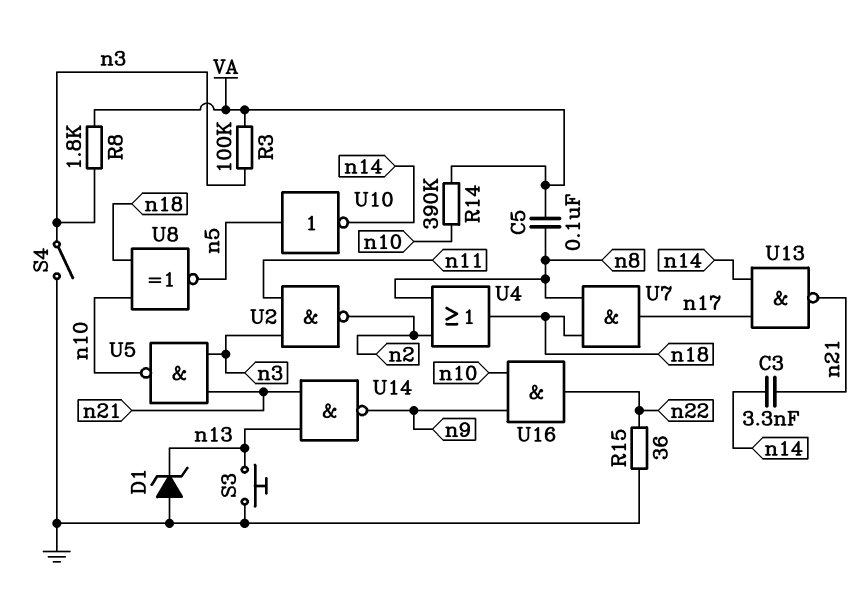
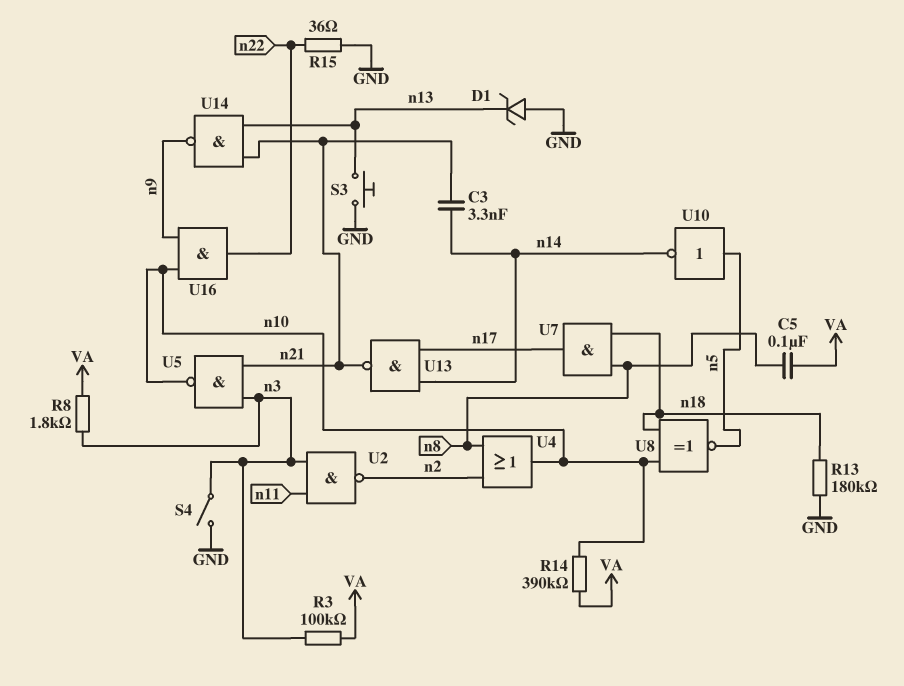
R13: none -> 180k (GND, n18)
U4: OR (in n2, in n8, out n18) -> OR (in n2, in n8, out n10)

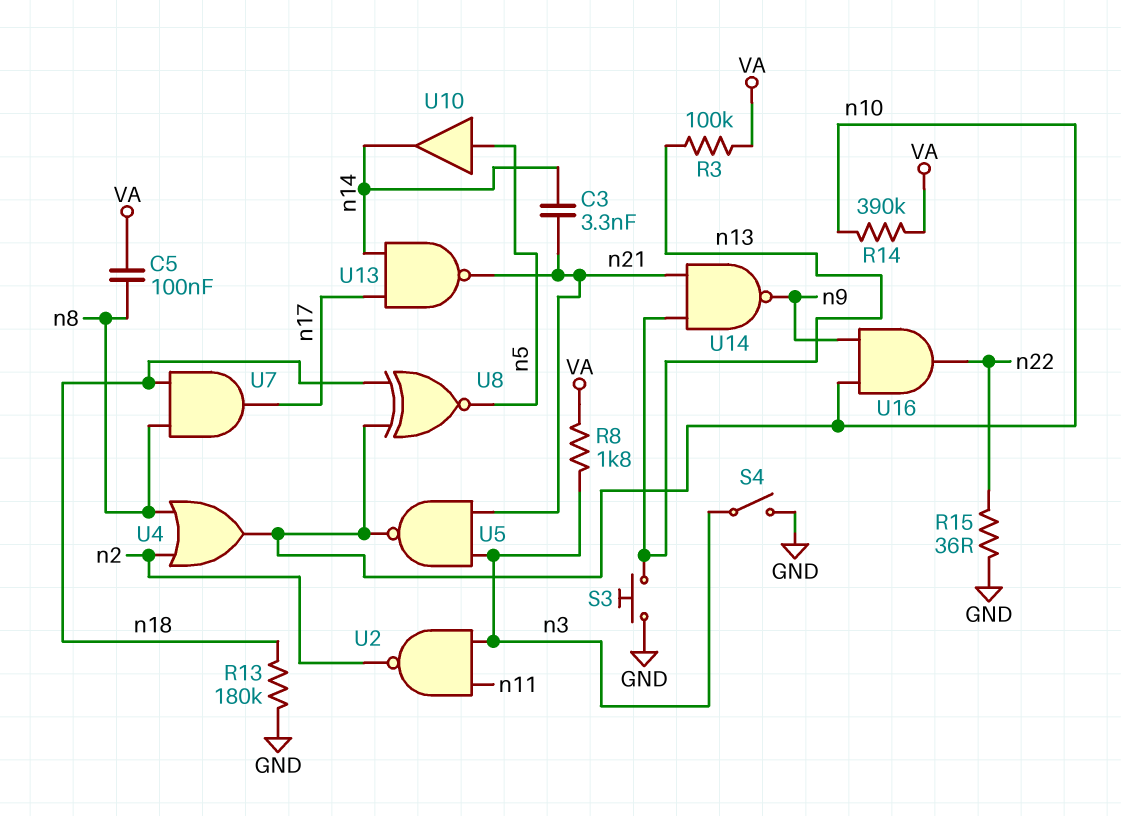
D1: zener (A GND, K n13) -> none
R3: 100k (VA, n3) -> 100k (VA, n13)
U10: NOT (in n5, out n14) -> buffer (in n5, out n14)

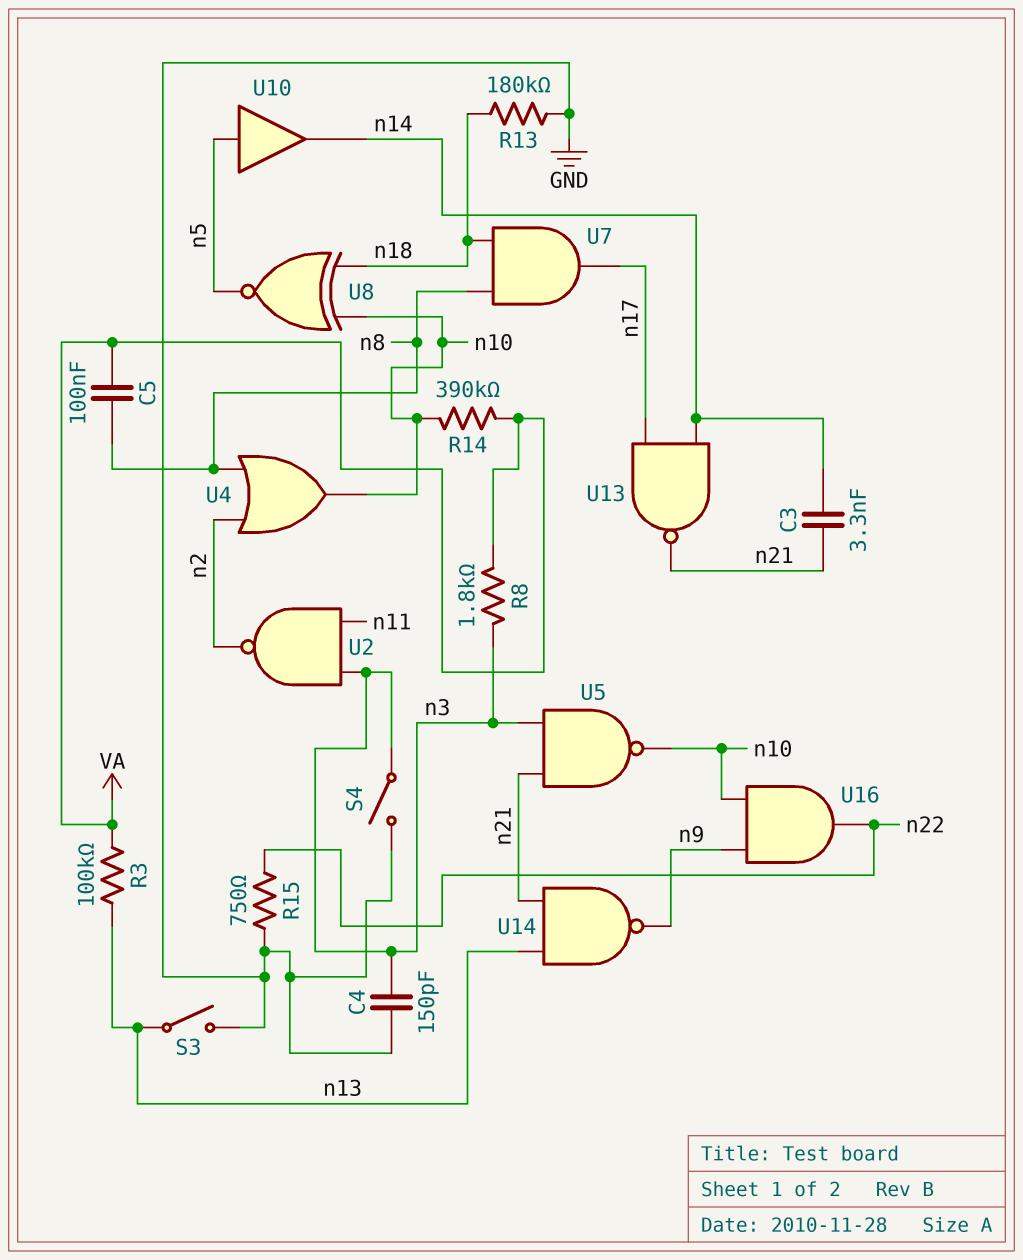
C4: none -> 150pF (GND, n3)
R15: 36 (GND, n22) -> 750 (GND, n22)
S3: button (GND, n13) -> switch (GND, n13)

